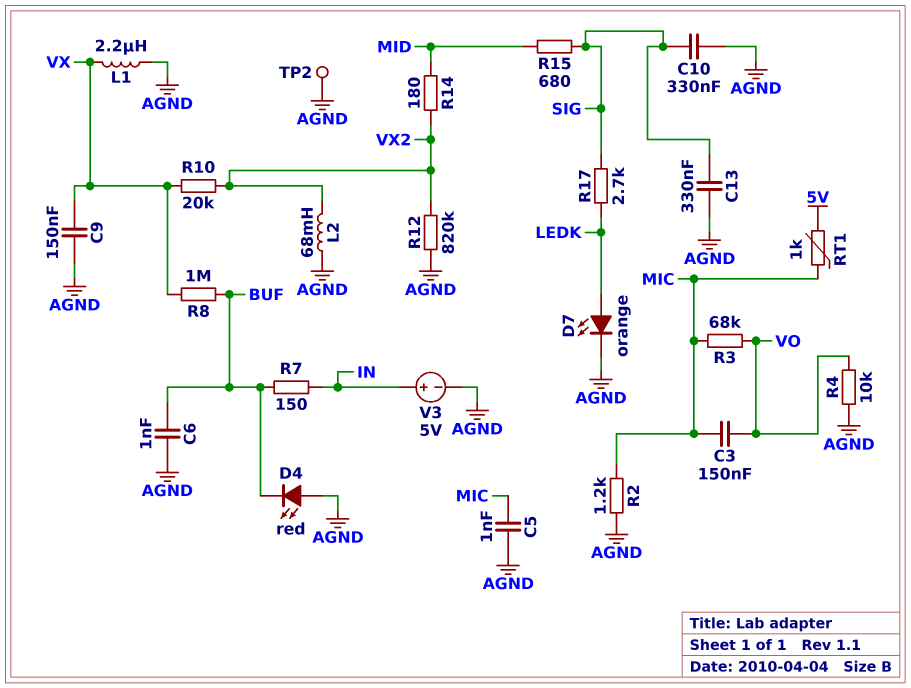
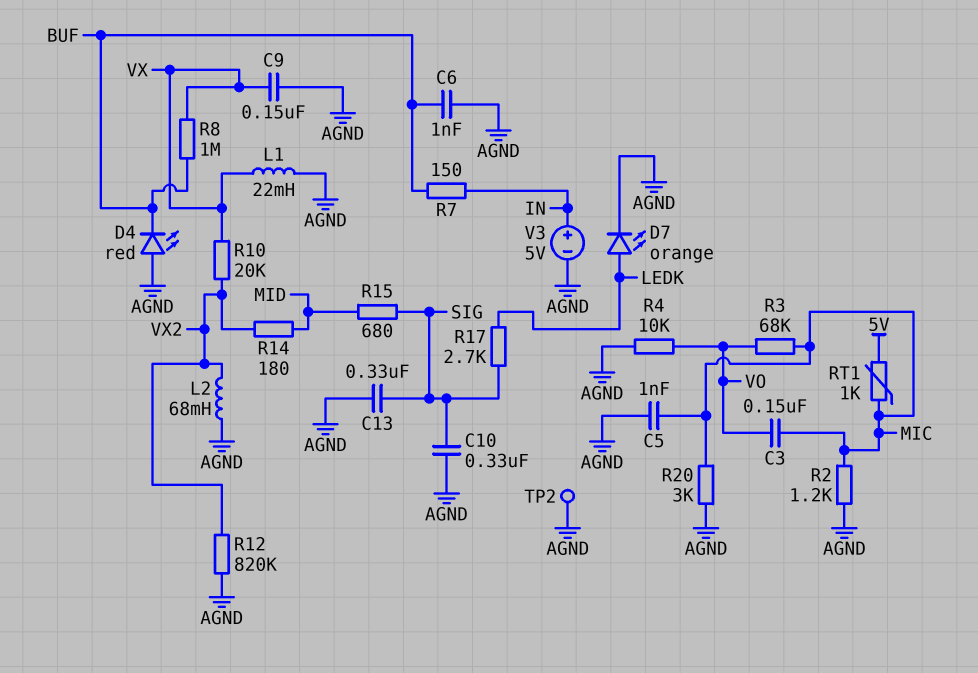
L1: 2.2uH (AGND, VX) -> 22mH (AGND, VX)
R20: none -> 3k (AGND, MIC)

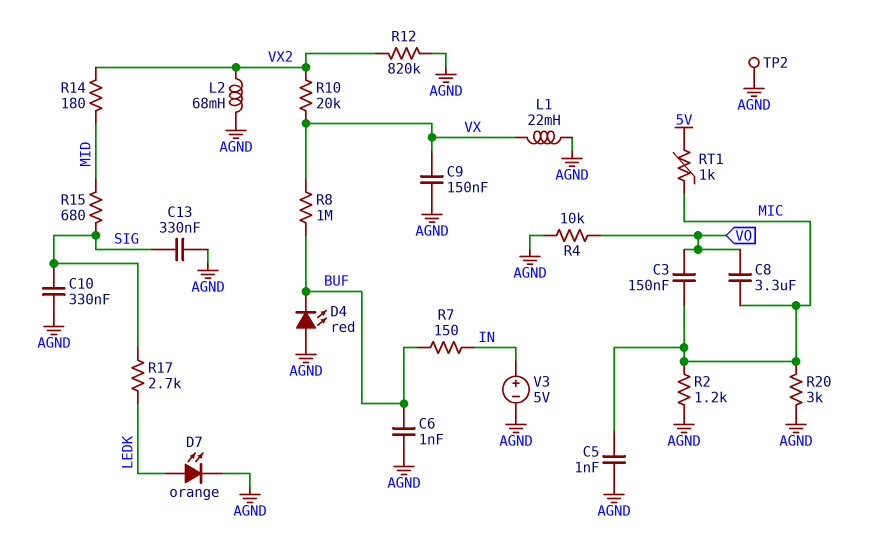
C8: none -> 3.3uF (MIC, VO)
R3: 68k (MIC, VO) -> none

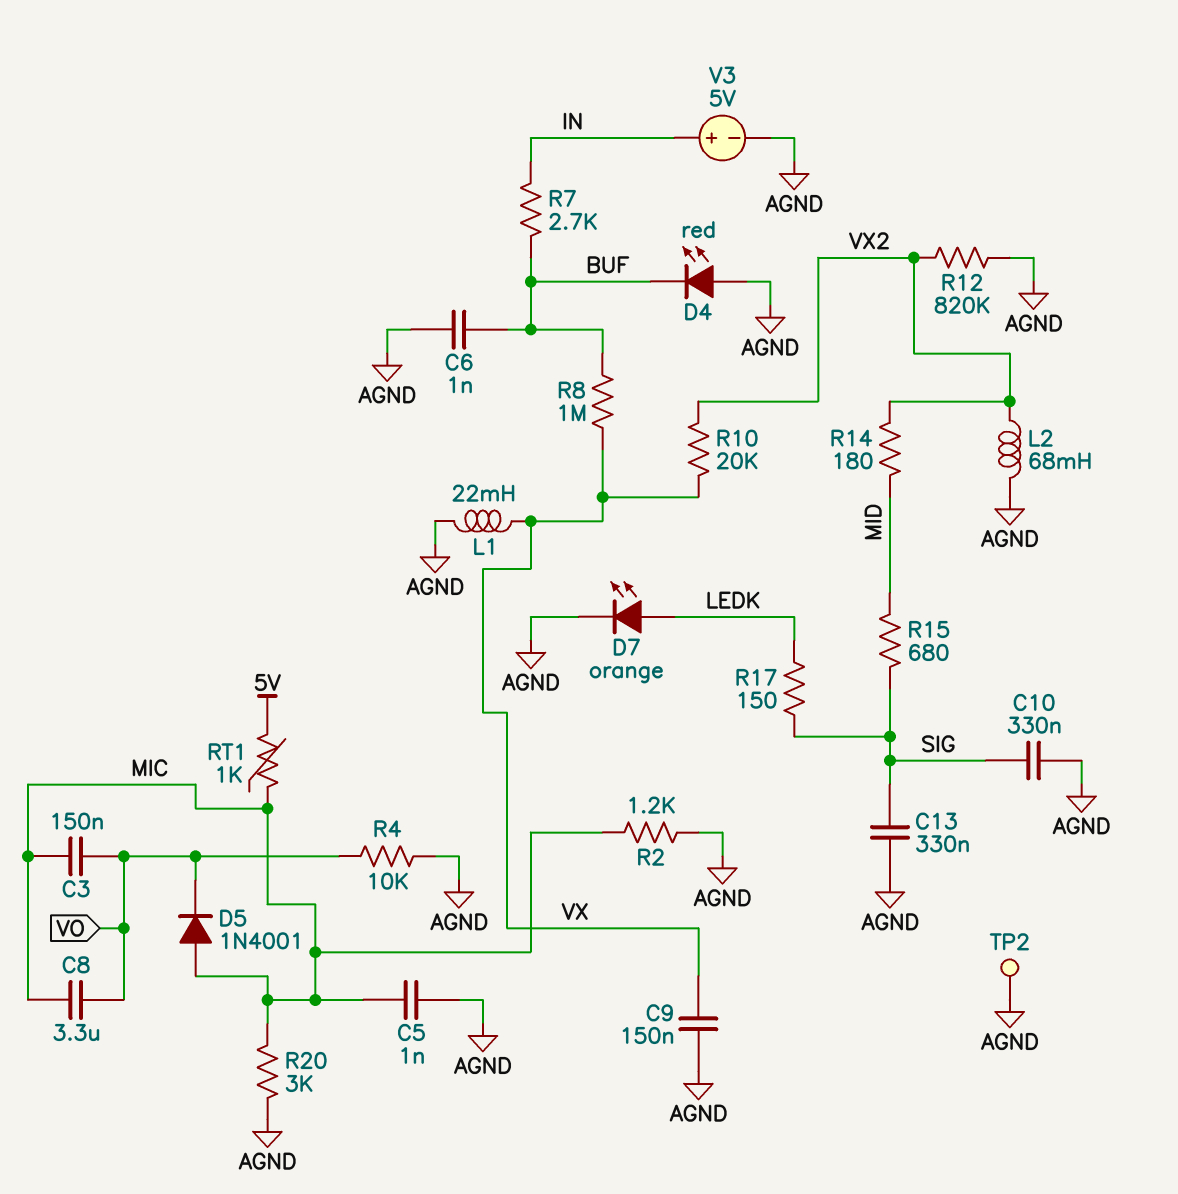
D5: none -> diode 1N4001 (A MIC, K VO)
R7: 150 (BUF, IN) -> 2.7k (BUF, IN)
R17: 2.7k (LEDK, SIG) -> 150 (LEDK, SIG)

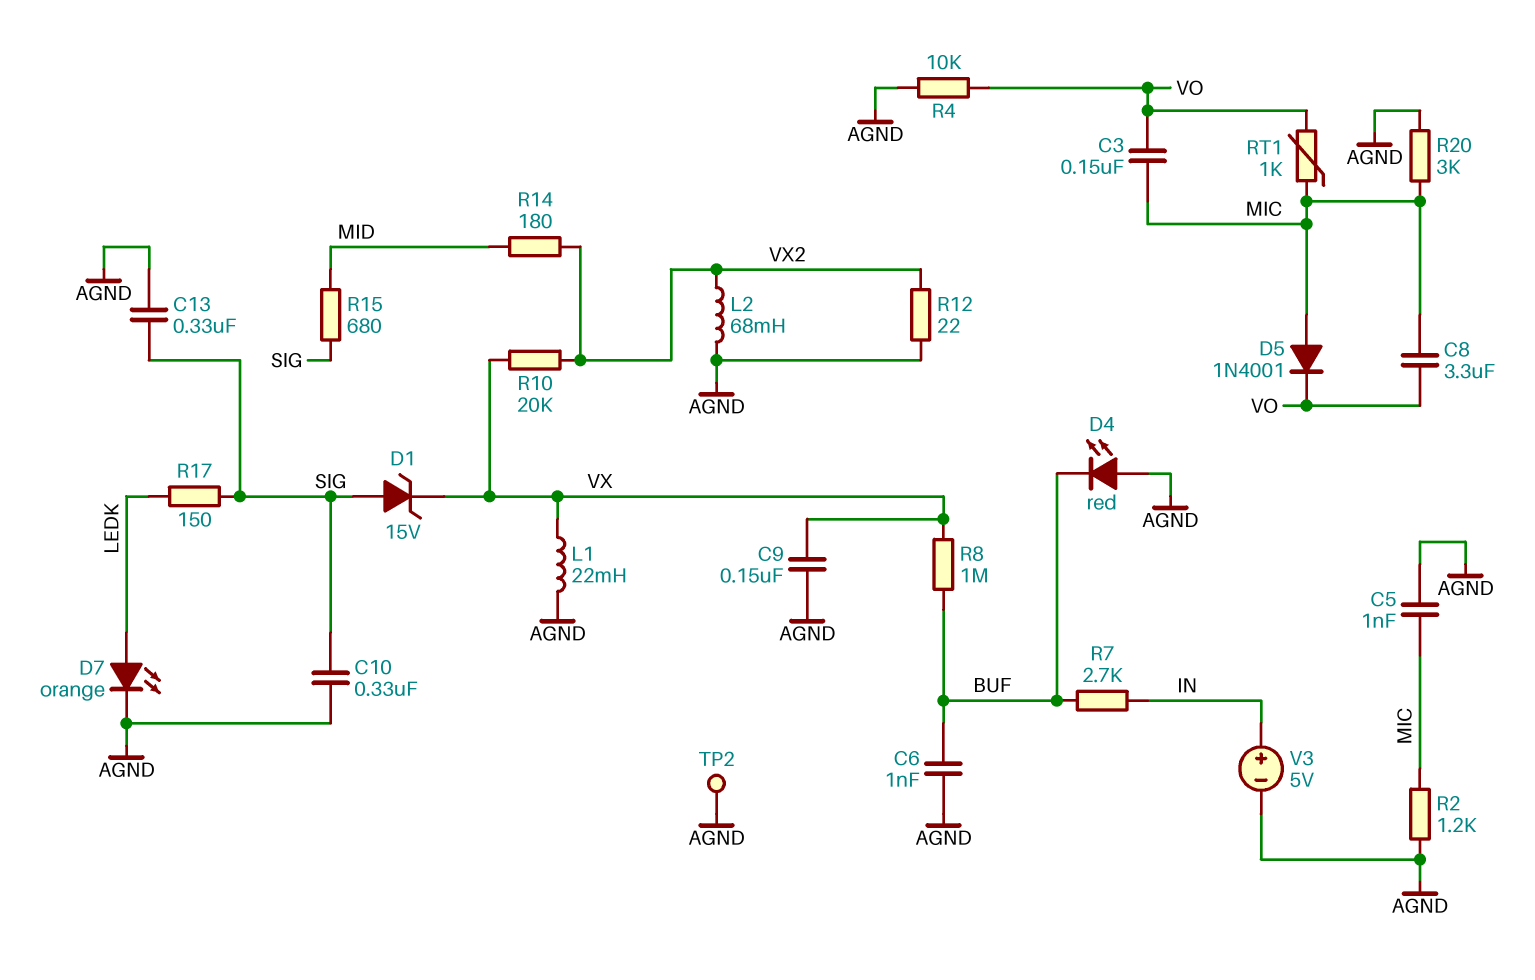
D1: none -> zener 15V (A SIG, K VX)
R12: 820k (AGND, VX2) -> 22 (AGND, VX2)
RT1: 1k (5V, MIC) -> 1k (MIC, VO)

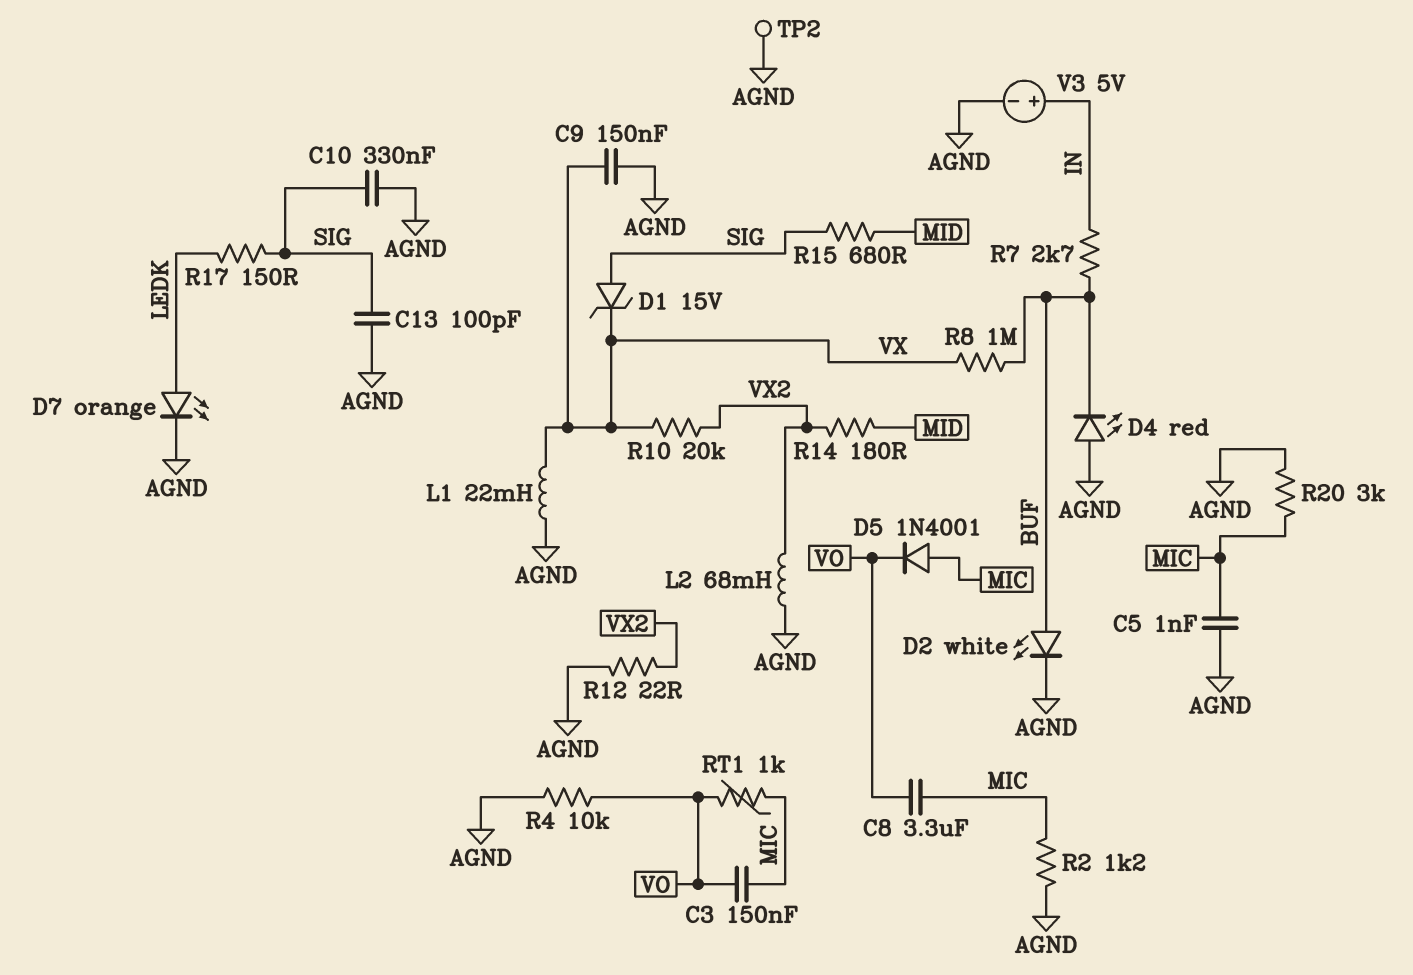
C6: 1nF (AGND, BUF) -> none
C13: 330nF (AGND, SIG) -> 100pF (AGND, SIG)
D2: none -> LED white (A BUF, K AGND)

